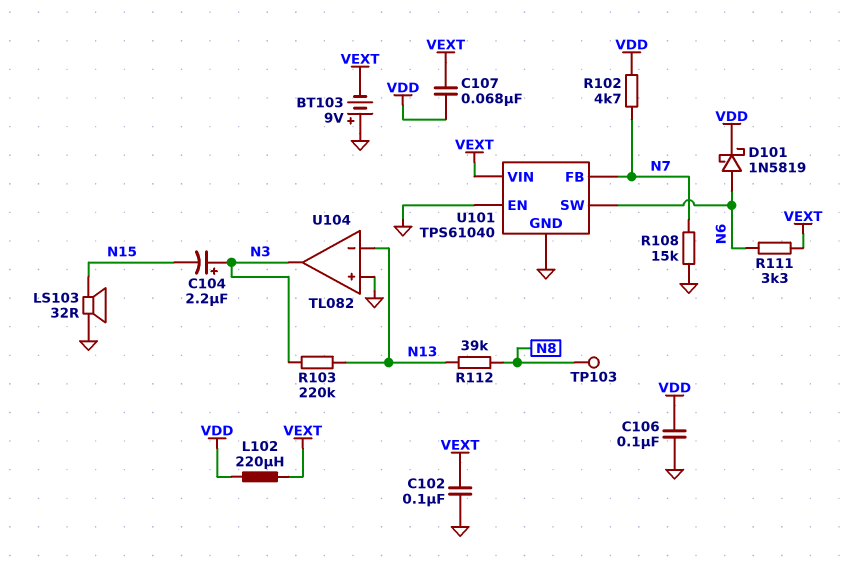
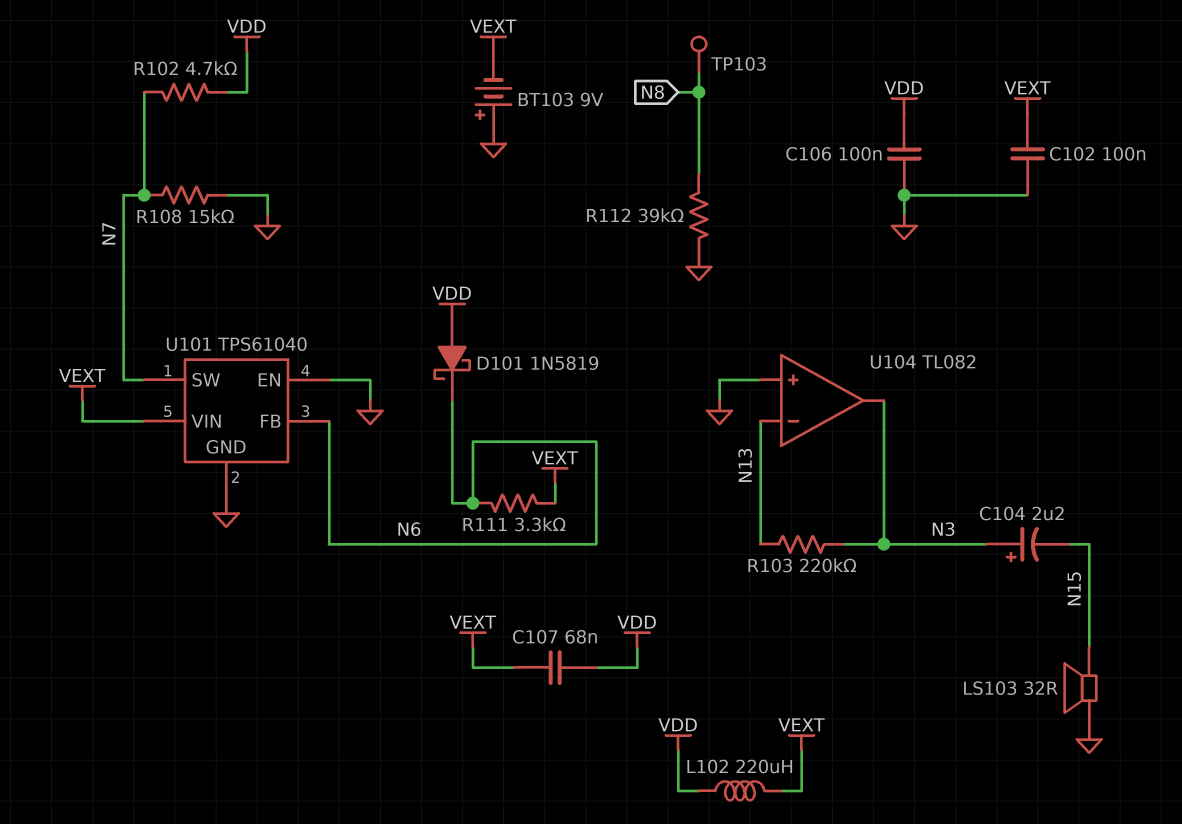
D101: schottky 1N5819 (A N6, K VDD) -> schottky 1N5819 (A VDD, K N6)
R112: 39k (N8, N13) -> 39k (GND, N8)
U101 pin FB: N7 -> N6
U101 pin SW: N6 -> N7

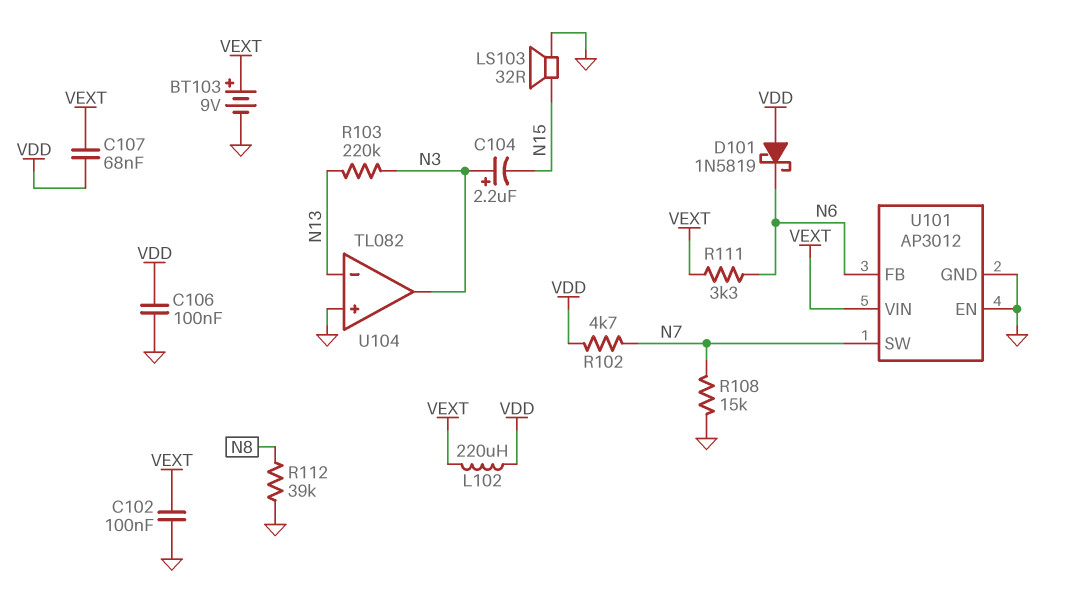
BT103: 9V (plus GND, minus VEXT) -> 9V (plus VEXT, minus GND)
TP103: test point (N8) -> none
U101: TPS61040 -> AP3012

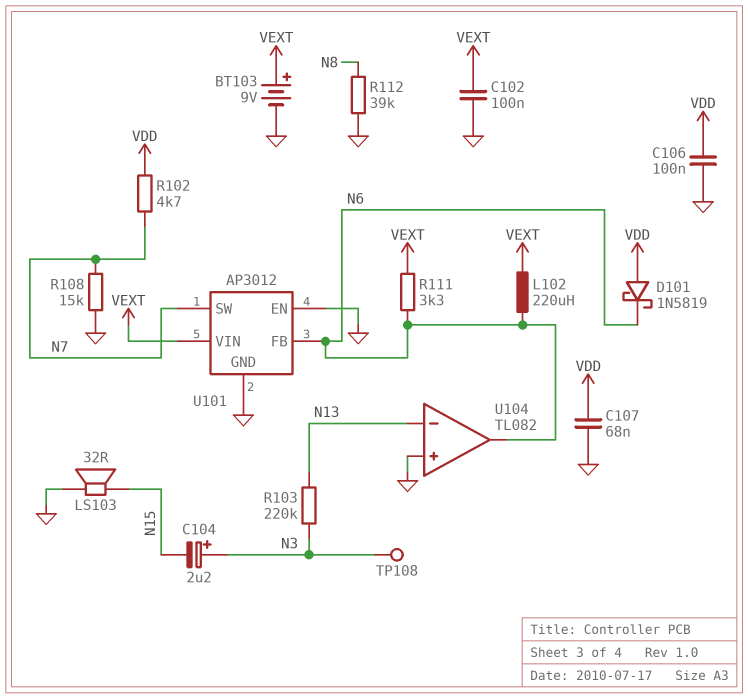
C107: 68nF (VDD, VEXT) -> 68nF (GND, VDD)
L102: 220uH (VDD, VEXT) -> 220uH (N6, VEXT)
TP108: none -> test point (N3)
U104 pin out: N3 -> N6

